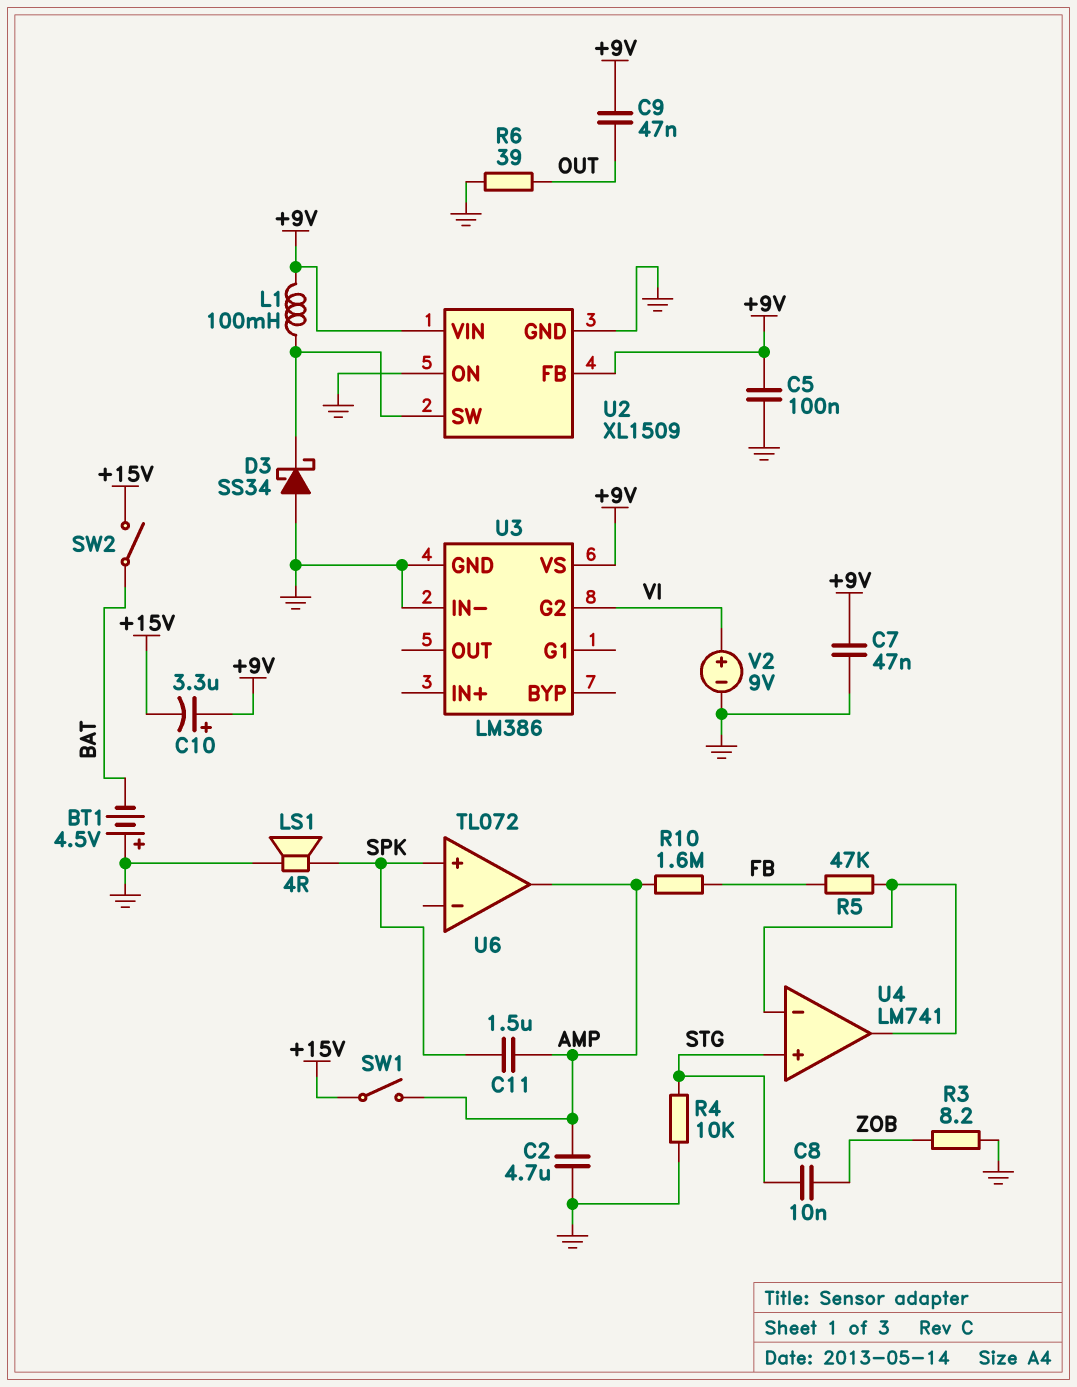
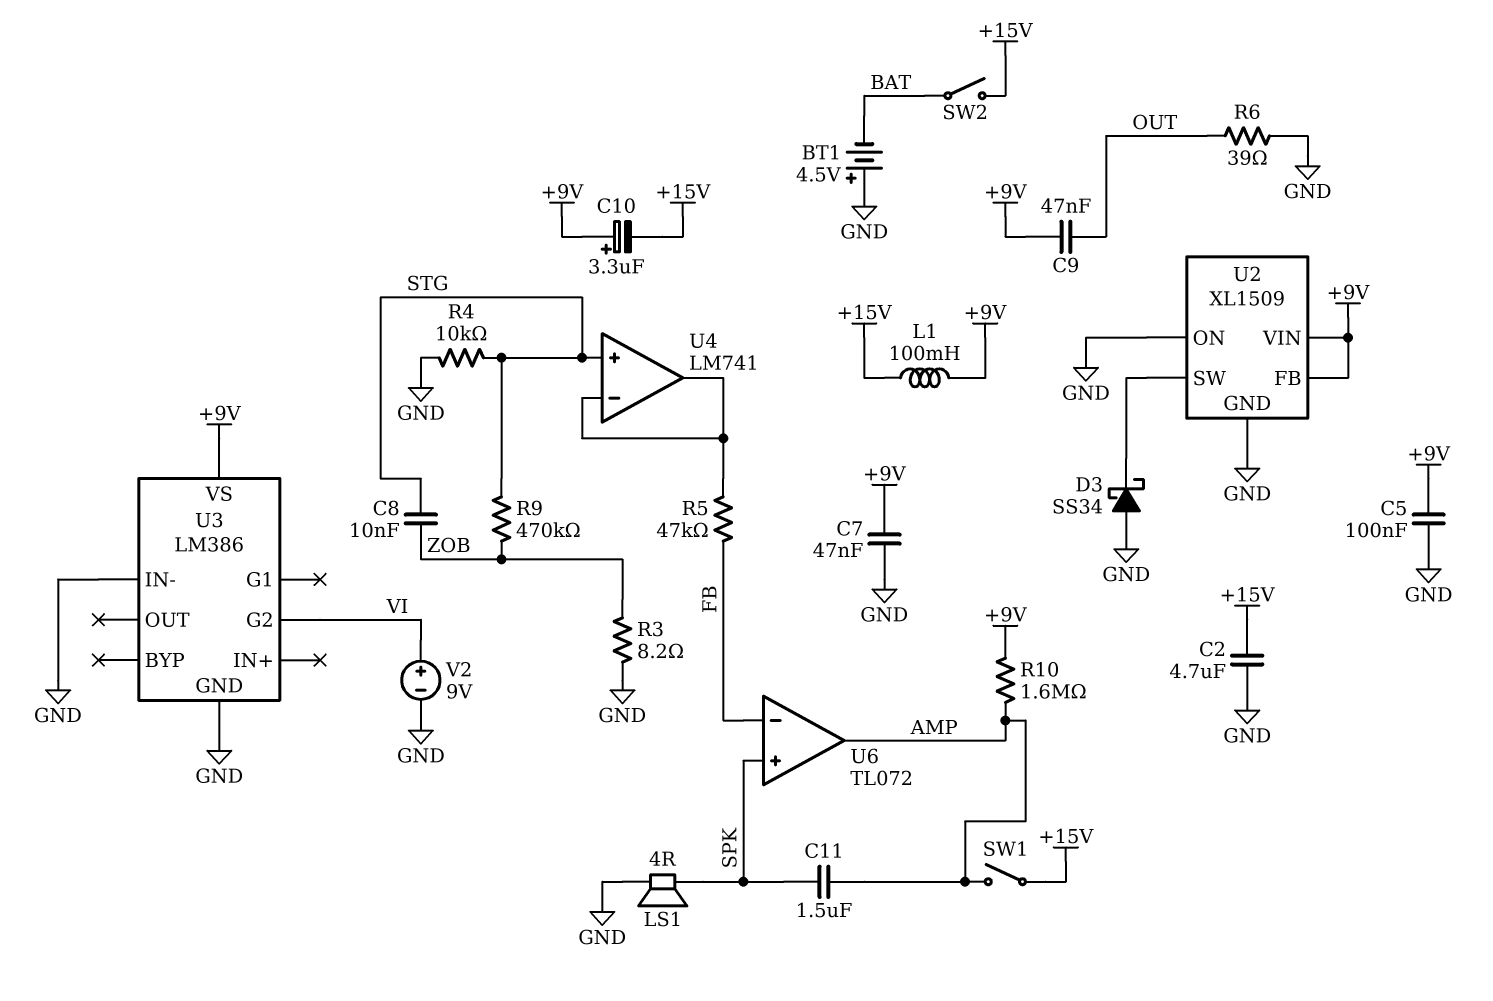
C2: 4.7uF (AMP, GND) -> 4.7uF (+15V, GND)
L1: 100mH (+9V, U2/SW) -> 100mH (+9V, +15V)
R9: none -> 470k (STG, ZOB)
R10: 1.6M (AMP, FB) -> 1.6M (+9V, AMP)
U6 pin in-: none -> FB

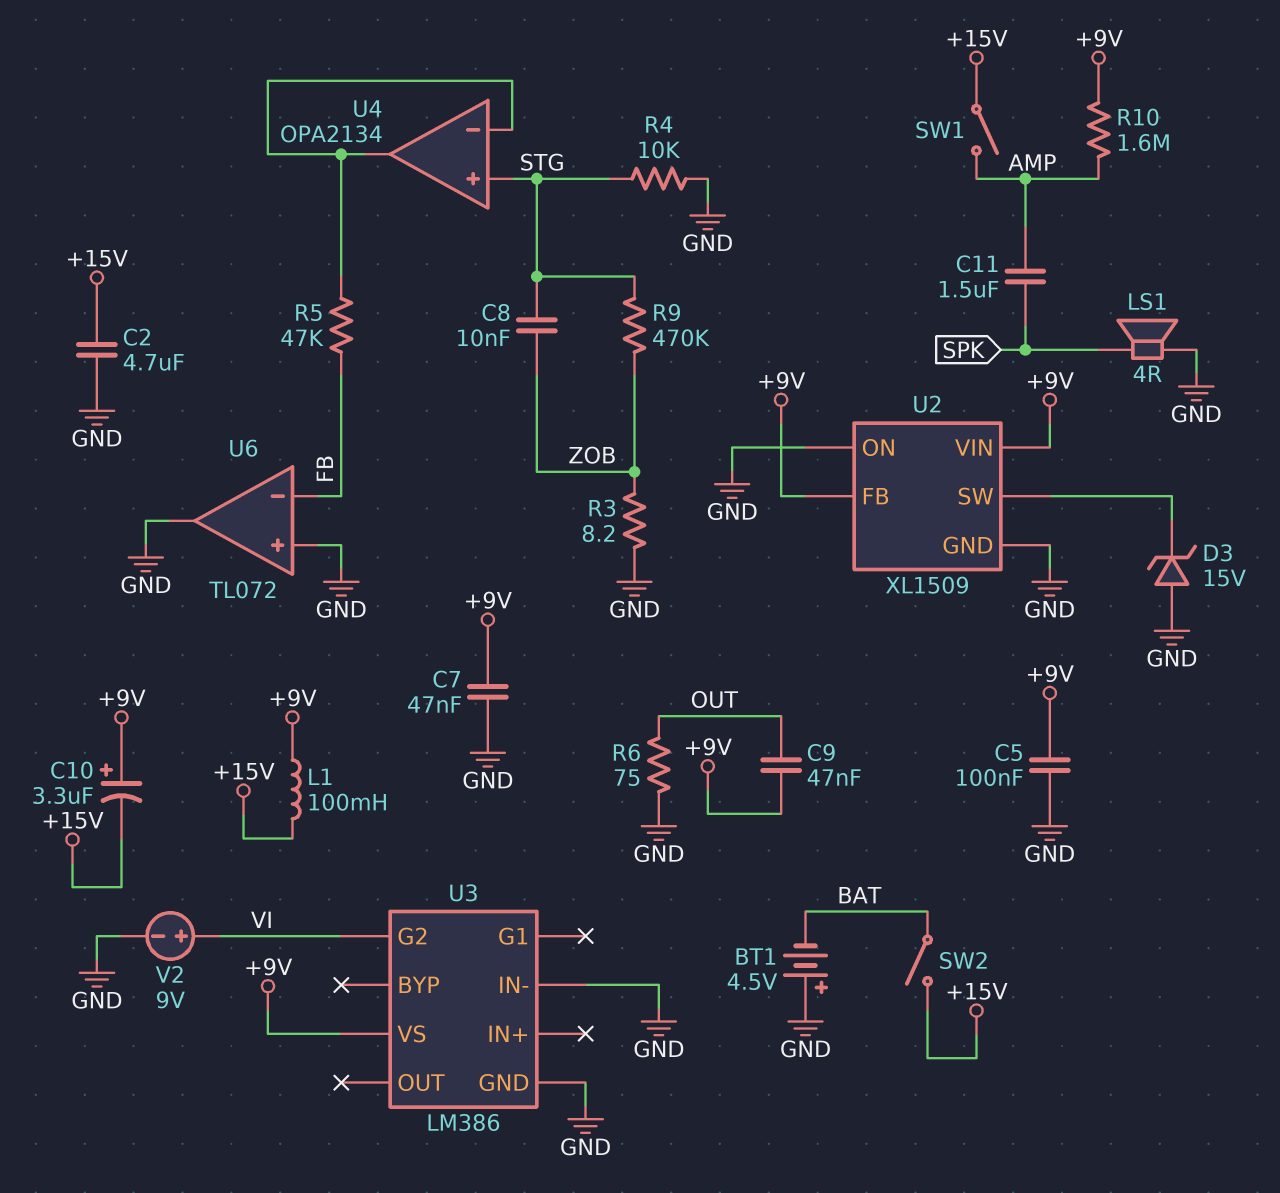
D3: schottky SS34 (A GND, K U2/SW) -> zener 15V (A GND, K U2/SW)
R6: 39 (GND, OUT) -> 75 (GND, OUT)
U4: LM741 -> OPA2134
U6 pin in+: SPK -> GND
U6 pin out: AMP -> GND

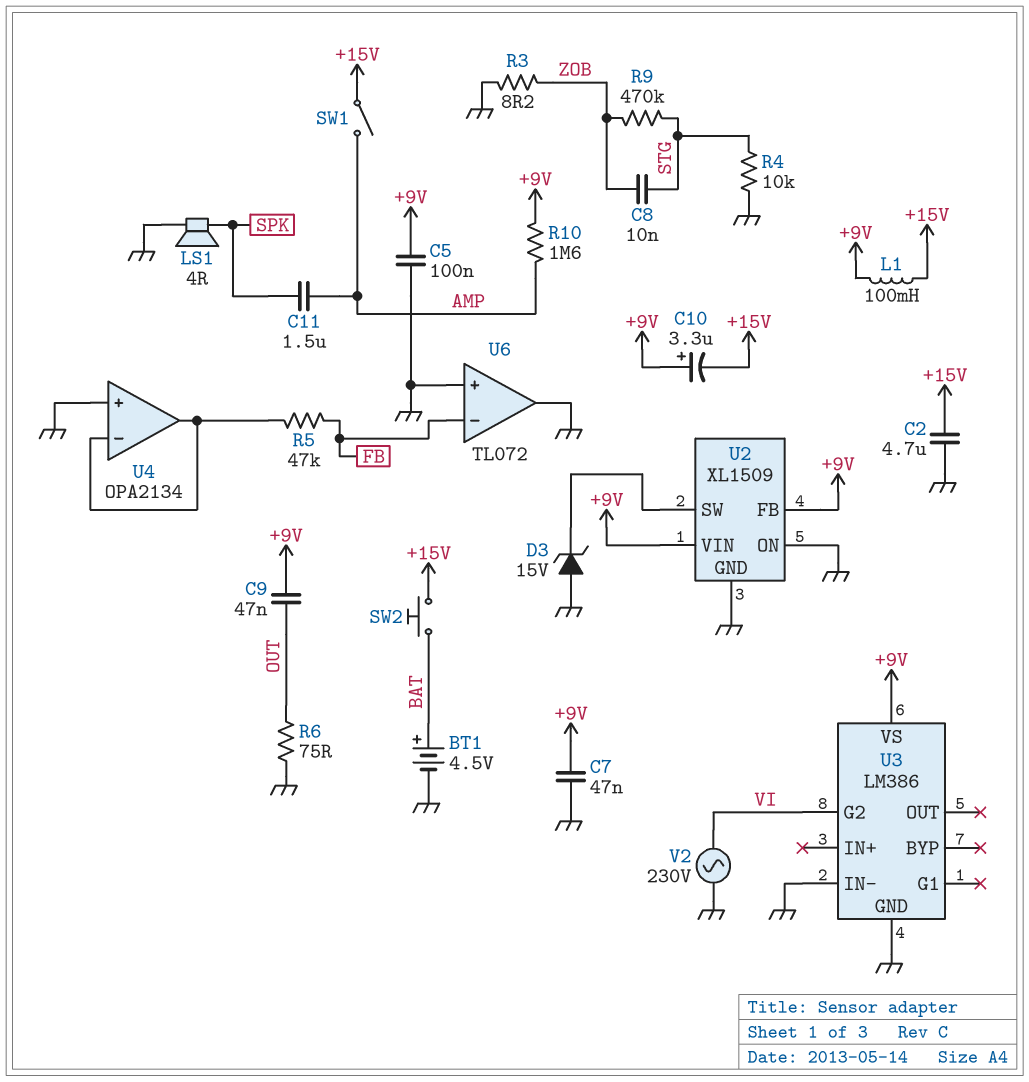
BT1: 4.5V (plus GND, minus BAT) -> 4.5V (plus BAT, minus GND)
SW2: switch (+15V, BAT) -> button (+15V, BAT)
U4 pin in+: STG -> GND
V2: 9V (plus VI, minus GND) -> AC 230V (GND, VI)

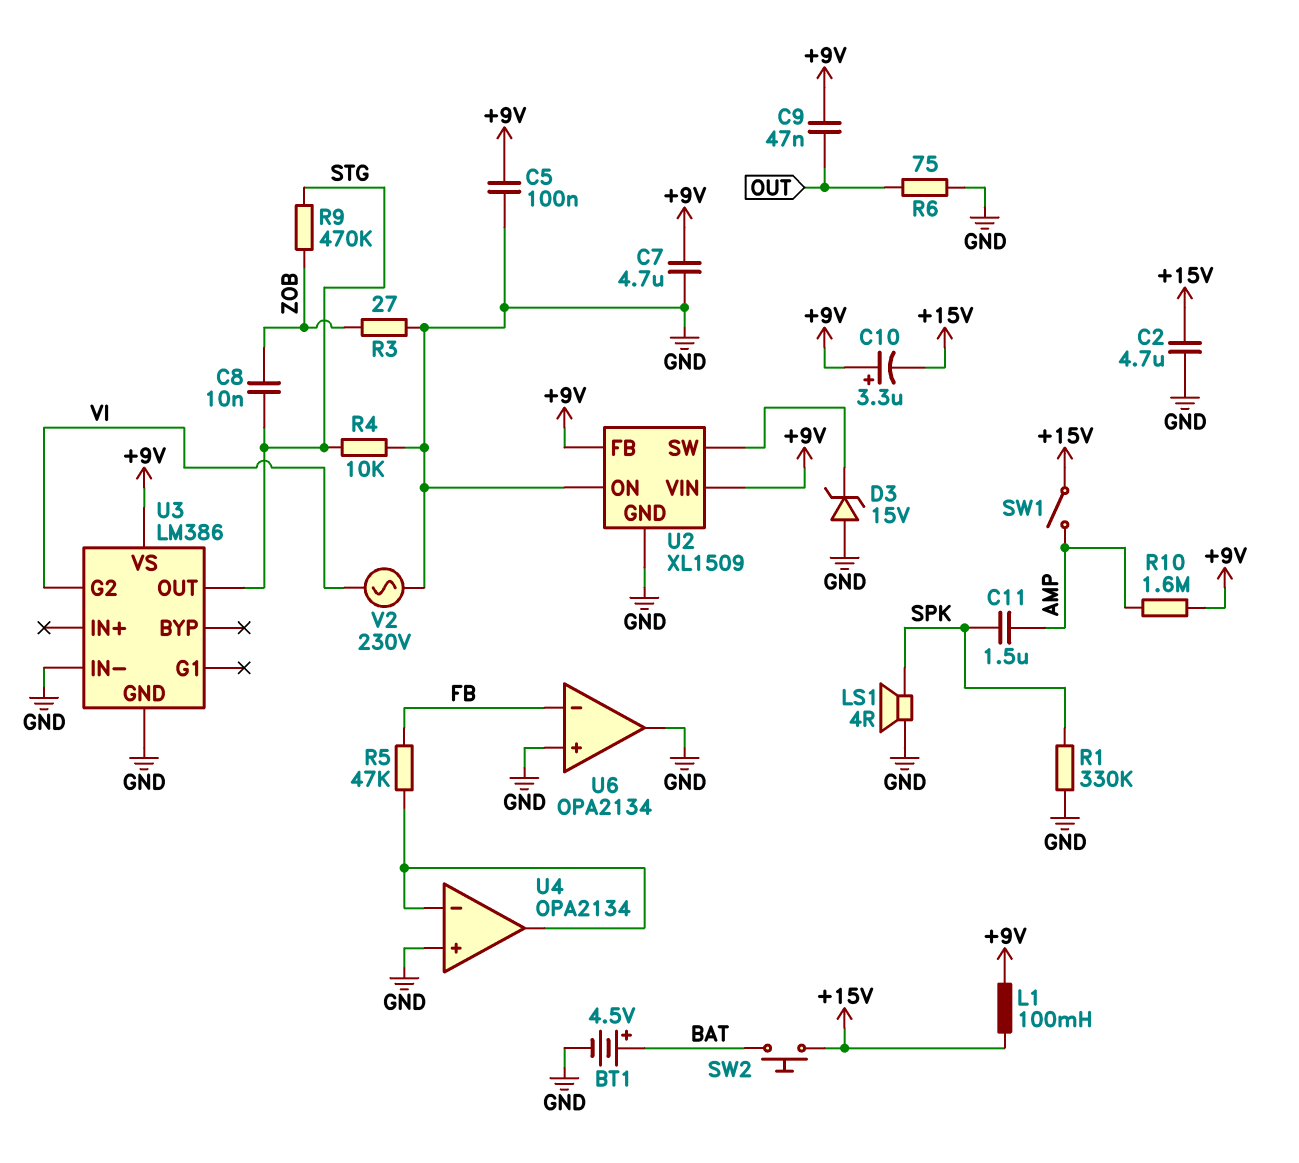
C7: 47nF (+9V, GND) -> 4.7uF (+9V, GND)
R1: none -> 330k (GND, SPK)
R3: 8.2 (GND, ZOB) -> 27 (GND, ZOB)
U3 pin OUT: none -> STG
U6: TL072 -> OPA2134

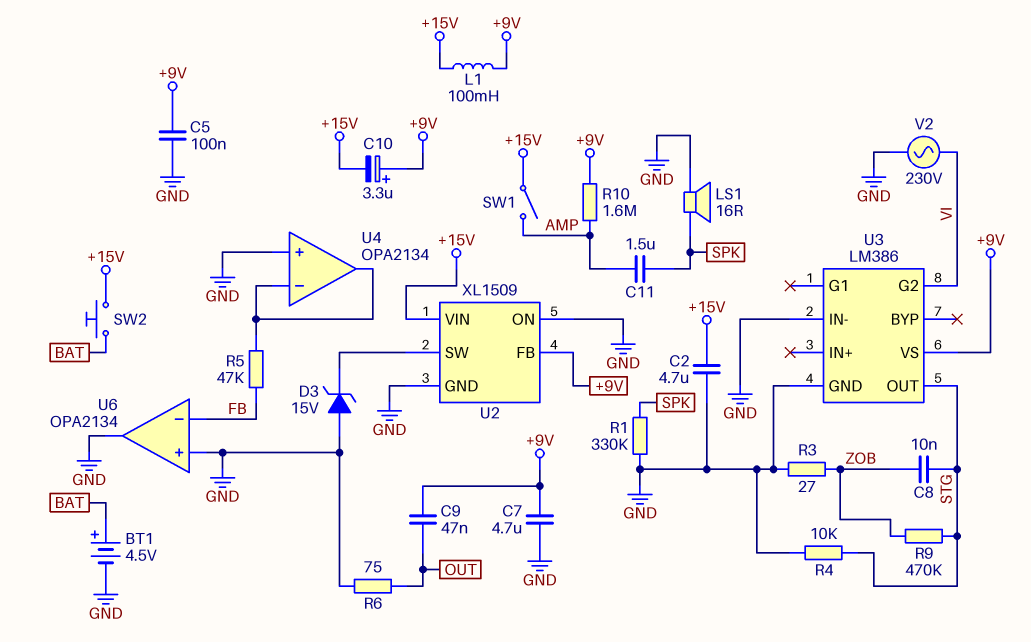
LS1: speaker 4R (GND, SPK) -> speaker 16R (GND, SPK)
U2 pin VIN: +9V -> +15V

